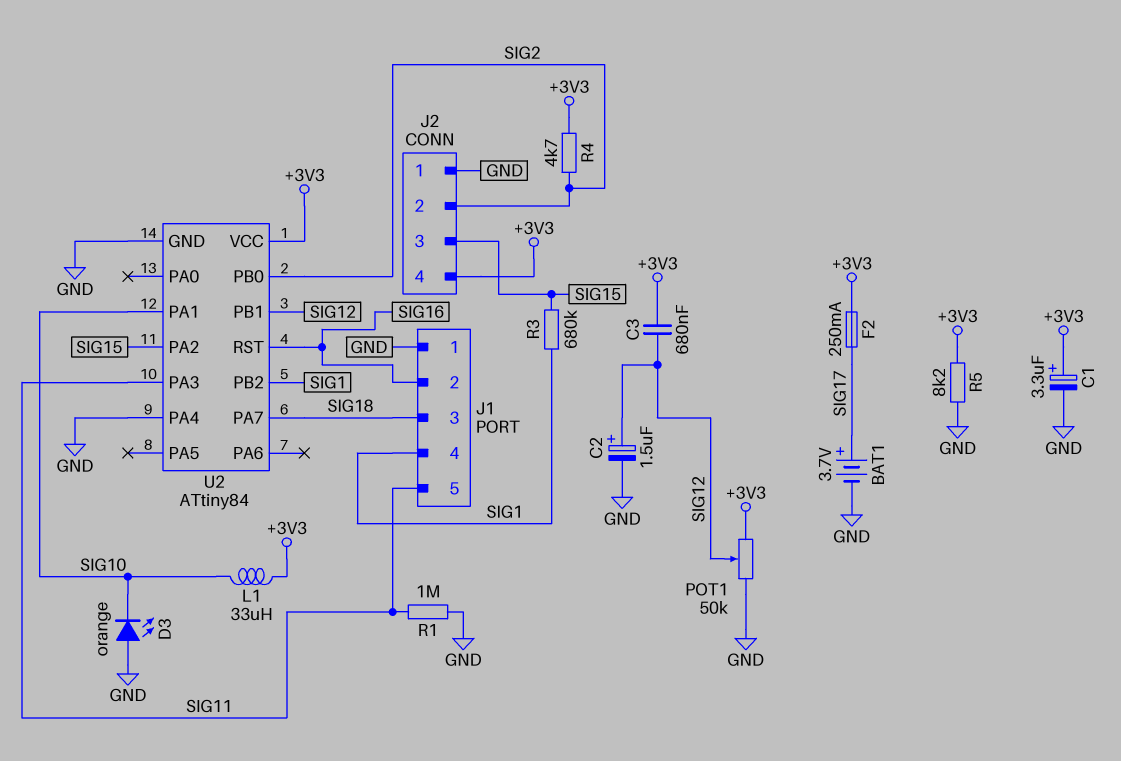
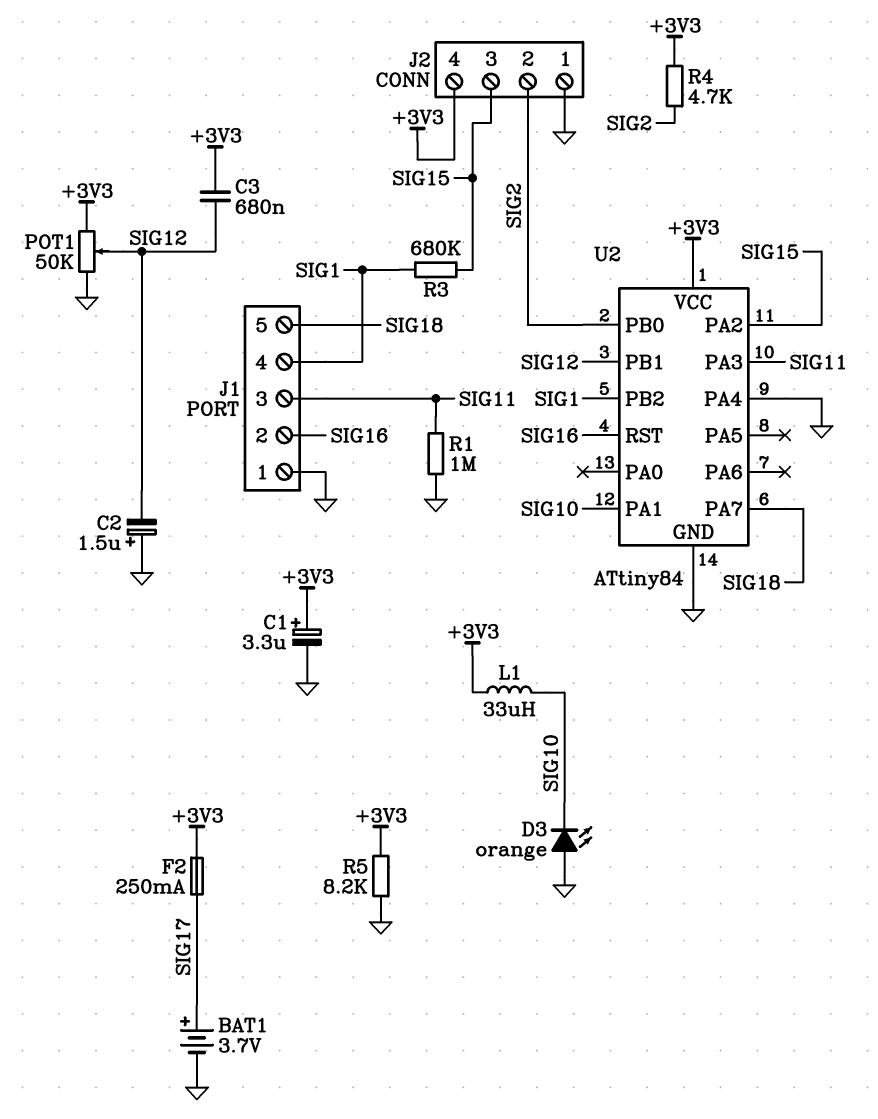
C2: 1.5uF (plus SIG12, minus GND) -> 1.5uF (plus GND, minus SIG12)
J1 pin 3: SIG18 -> SIG11
J1 pin 5: SIG11 -> SIG18

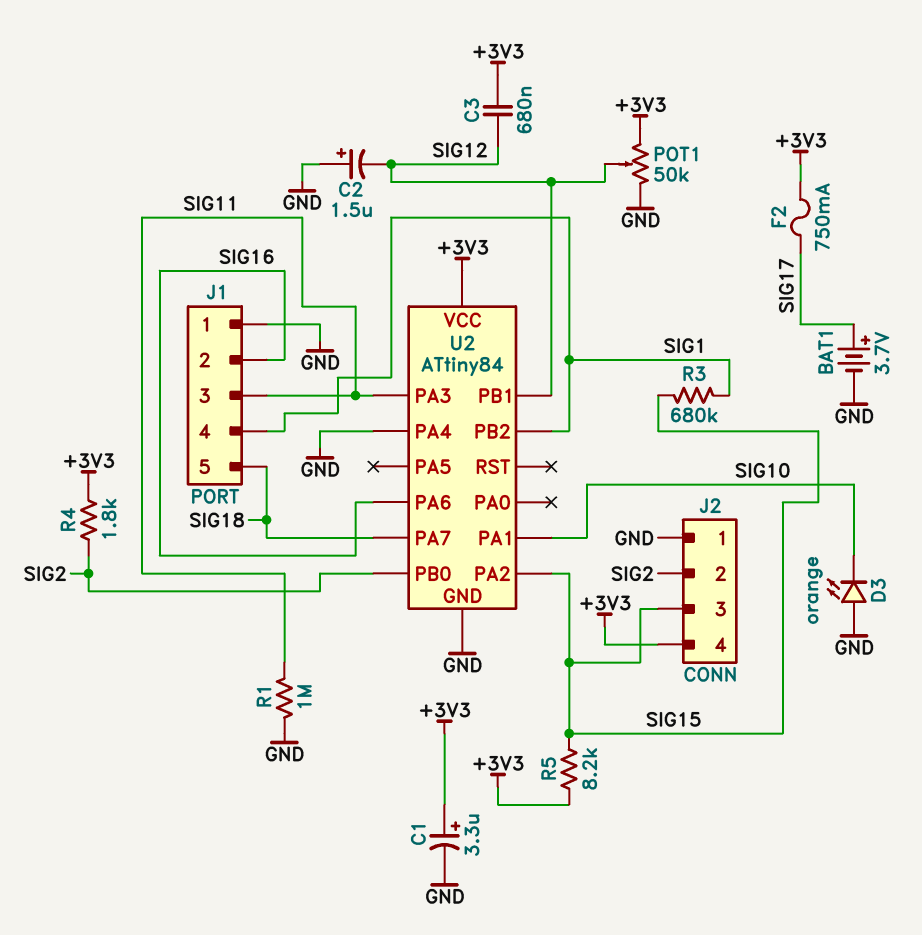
F2: 250mA (+3V3, SIG17) -> 750mA (+3V3, SIG17)
L1: 33uH (+3V3, SIG10) -> none
R4: 4.7k (+3V3, SIG2) -> 1.8k (+3V3, SIG2)
R5: 8.2k (+3V3, GND) -> 8.2k (+3V3, SIG15)
U2 pin PA6: none -> SIG16
U2 pin RST: SIG16 -> none

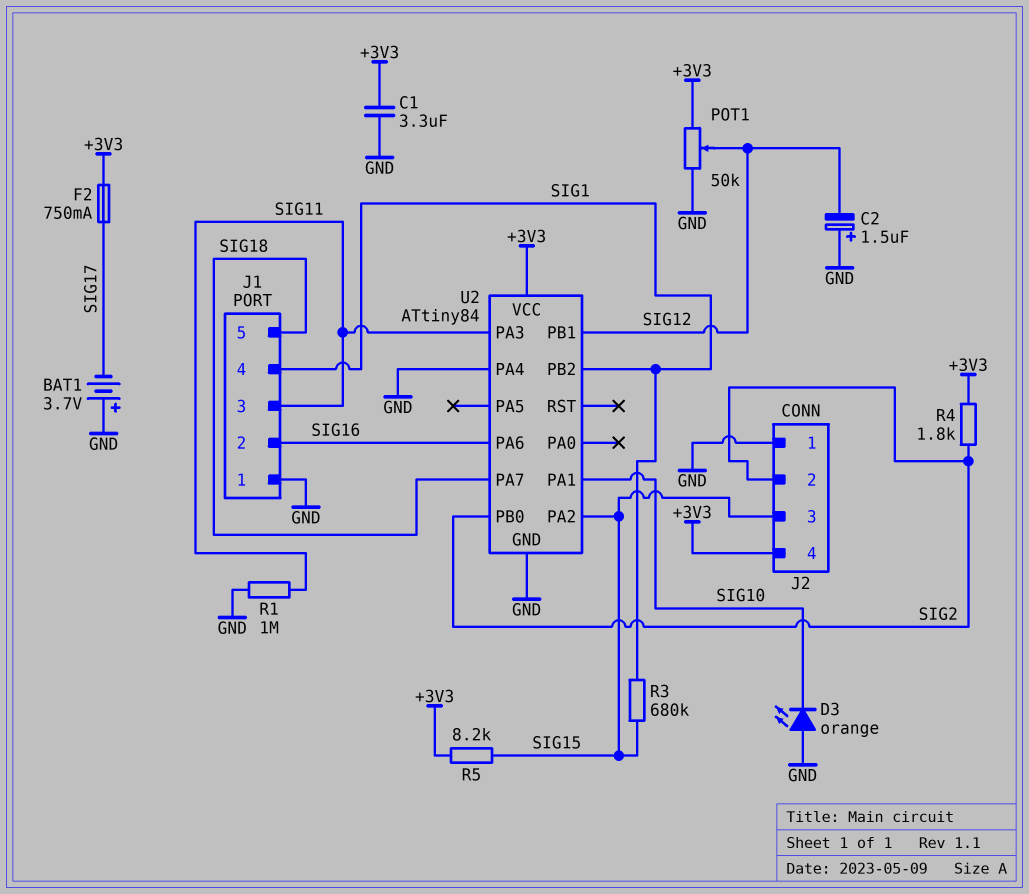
BAT1: 3.7V (plus SIG17, minus GND) -> 3.7V (plus GND, minus SIG17)
C1: 3.3uF (plus +3V3, minus GND) -> 3.3uF (+3V3, GND)
C3: 680nF (+3V3, SIG12) -> none

